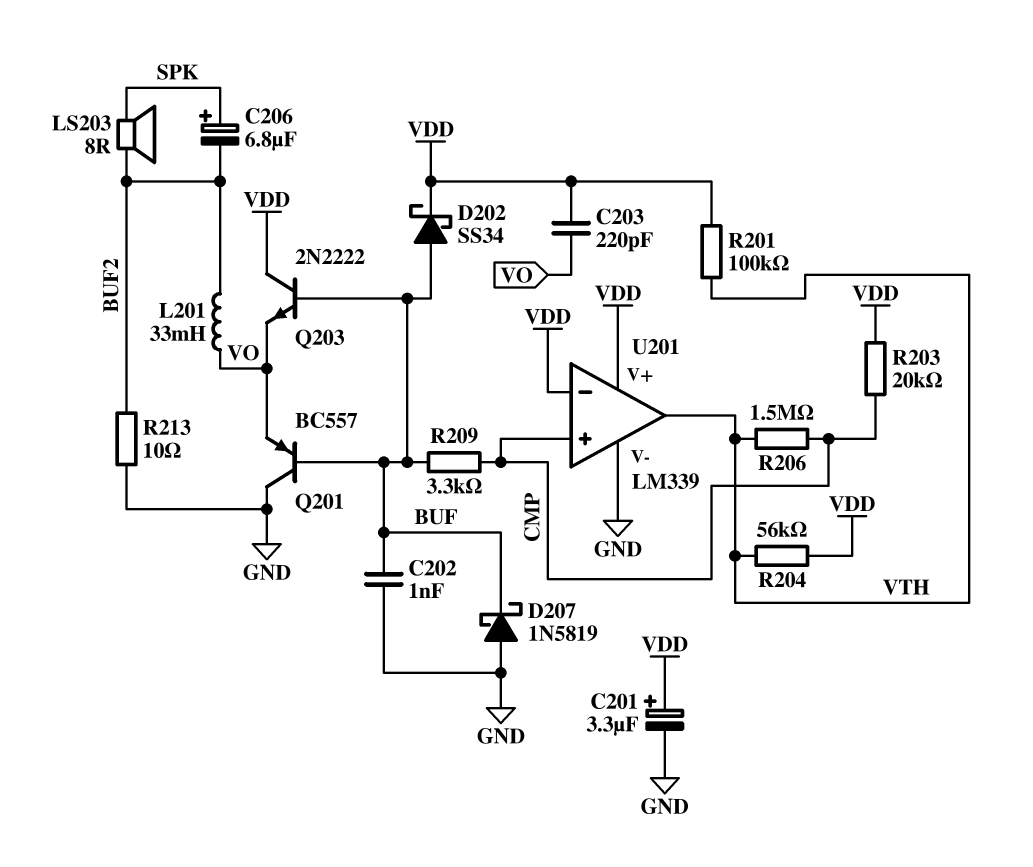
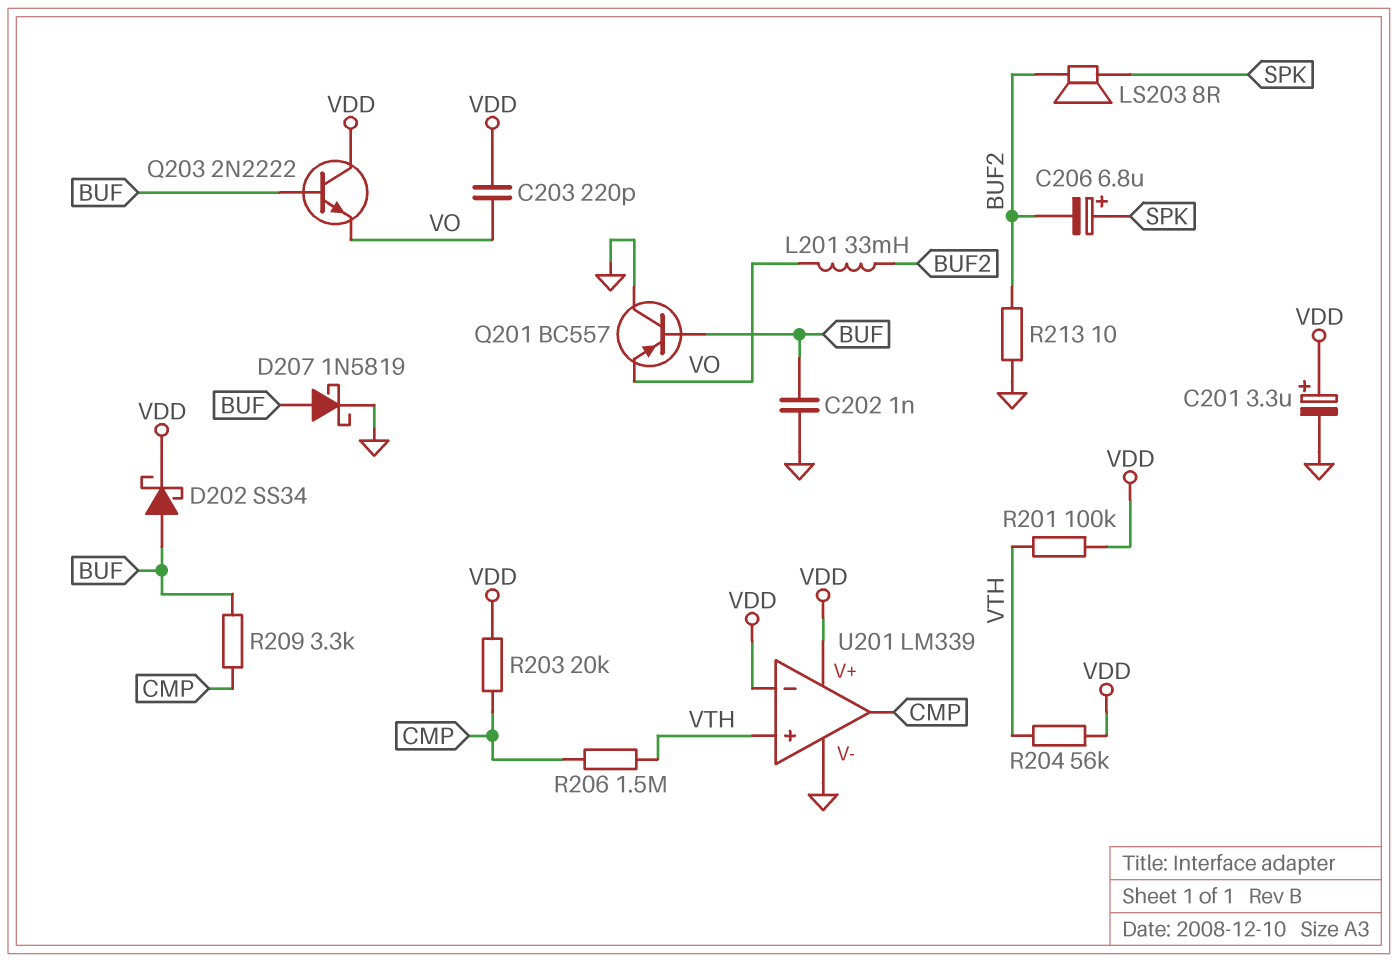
D207: schottky 1N5819 (A GND, K BUF) -> schottky 1N5819 (A BUF, K GND)
U201 pin in+: CMP -> VTH
U201 pin out: VTH -> CMP

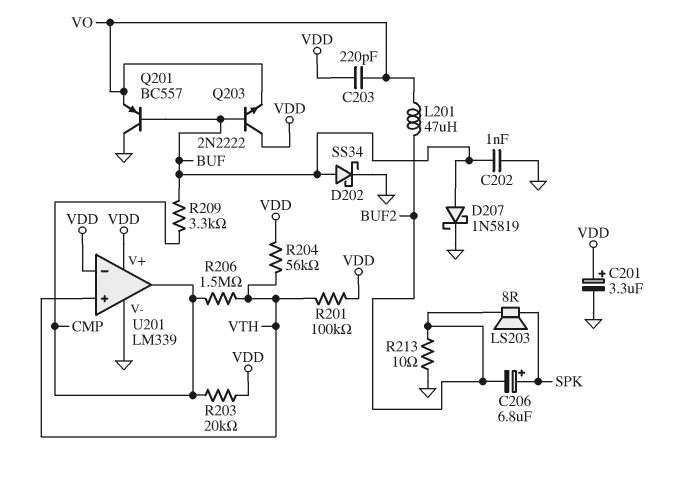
D202: schottky SS34 (A BUF, K VDD) -> schottky SS34 (A BUF, K GND)
L201: 33mH (BUF2, VO) -> 47uH (BUF2, VO)

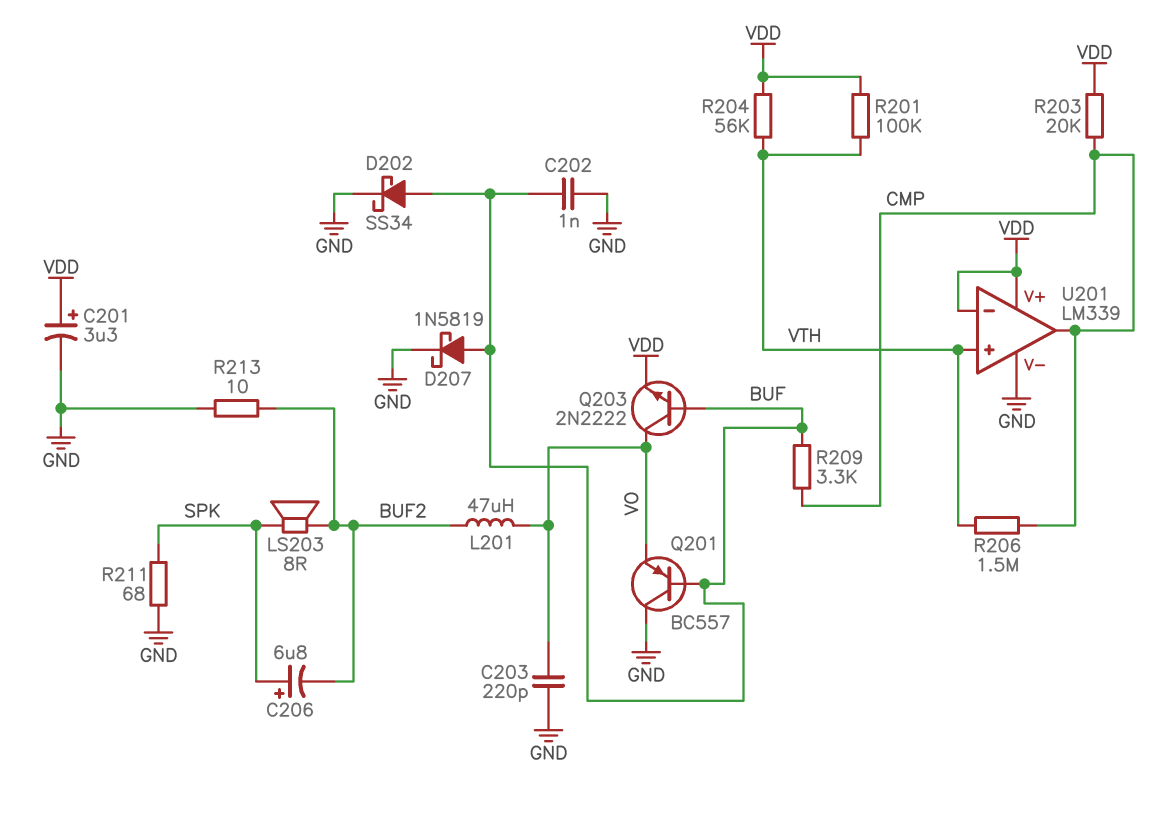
C203: 220pF (VDD, VO) -> 220pF (GND, VO)
Q203: NPN 2N2222 (B BUF, C VDD, E VO) -> NPN 2N2222 (B BUF, C VO, E VDD)
R211: none -> 68 (GND, SPK)

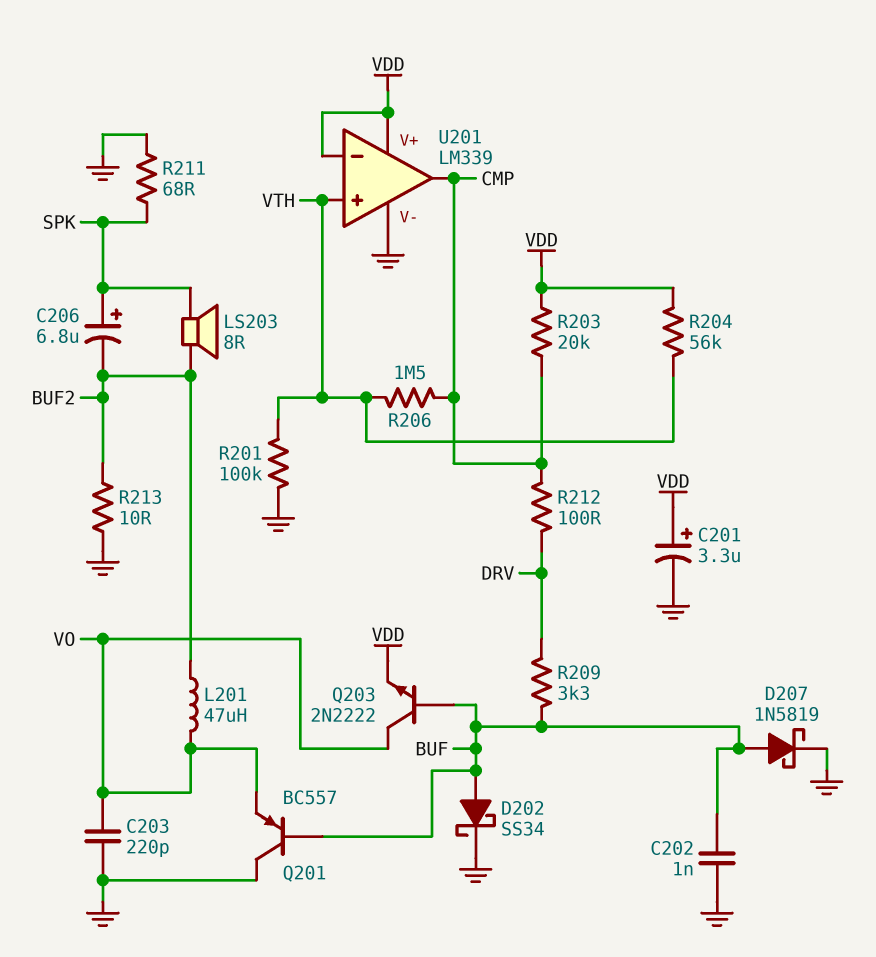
R201: 100k (VDD, VTH) -> 100k (GND, VTH)
R209: 3.3k (BUF, CMP) -> 3.3k (BUF, DRV)
R212: none -> 100 (CMP, DRV)

